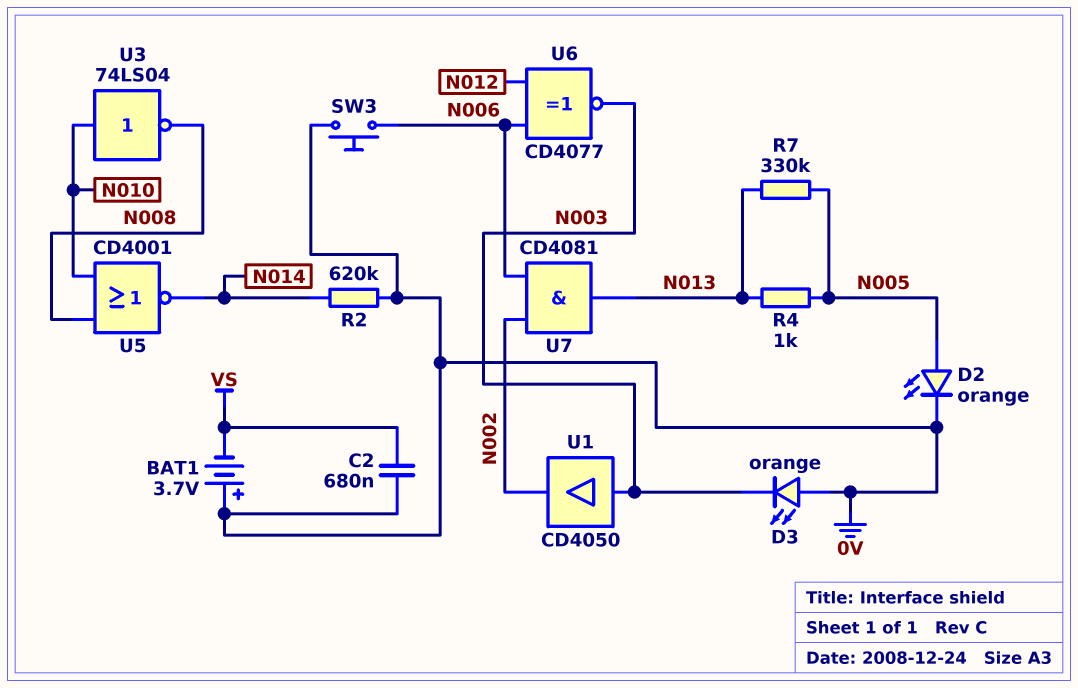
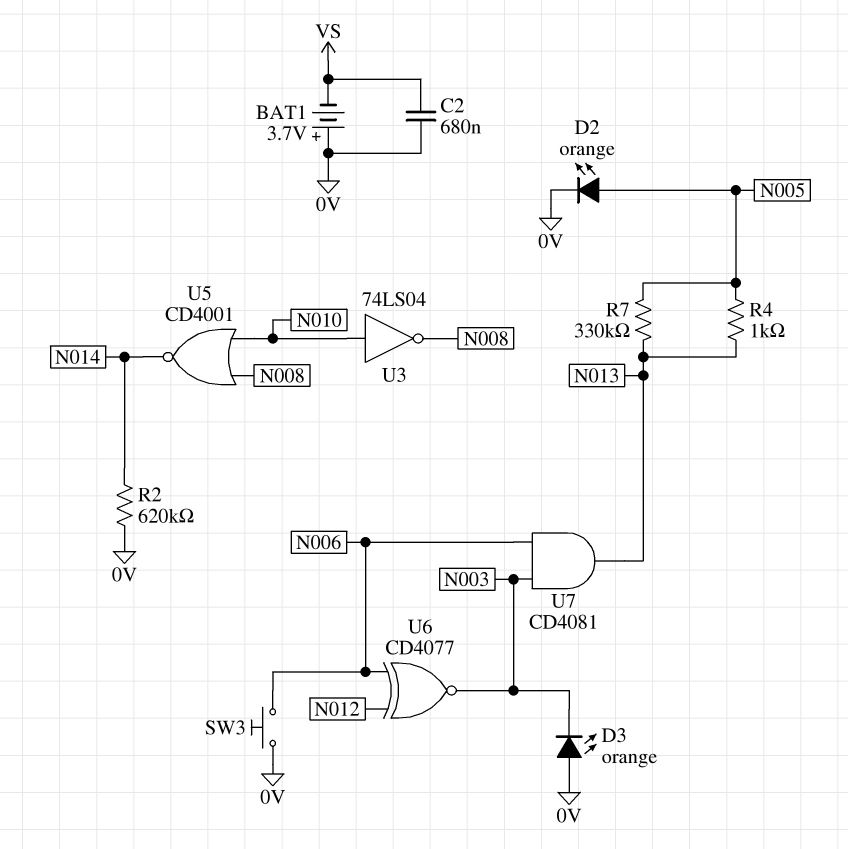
U1: buffer CD4050 (in N003, out N002) -> none
U7: AND CD4081 (in N002, in N006, out N013) -> AND CD4081 (in N003, in N006, out N013)

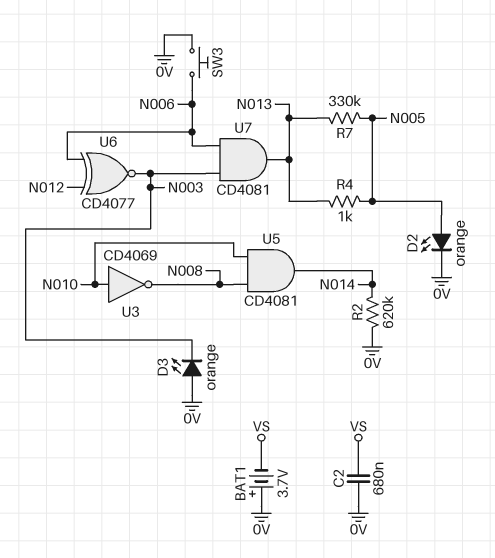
U3: NOT 74LS04 (in N010, out N008) -> NOT CD4069 (in N010, out N008)
U5: NOR CD4001 (in N008, in N010, out N014) -> AND CD4081 (in N008, in N010, out N014)

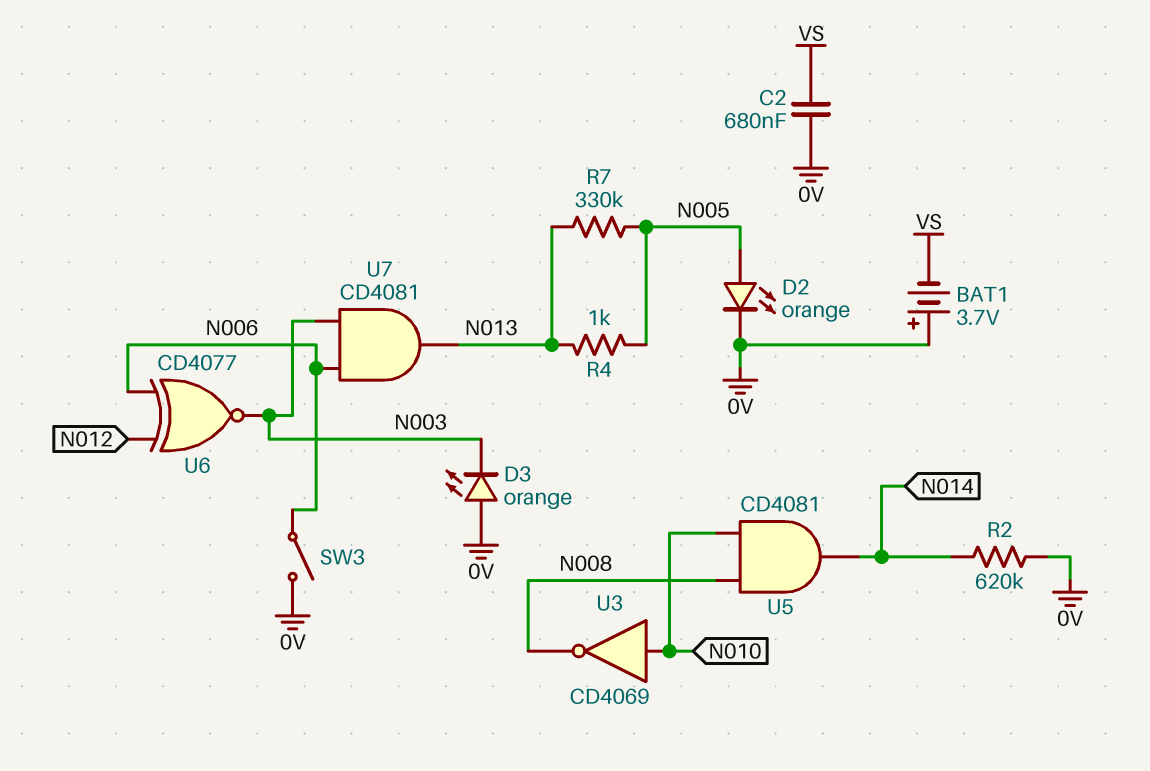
SW3: button (0V, N006) -> switch (0V, N006)

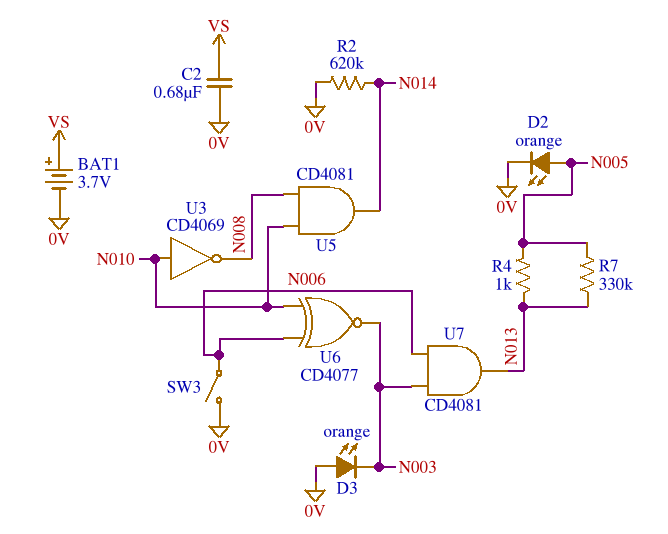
BAT1: 3.7V (plus 0V, minus VS) -> 3.7V (plus VS, minus 0V)
U6: XNOR CD4077 (in N006, in N012, out N003) -> XNOR CD4077 (in N006, in N010, out N003)

